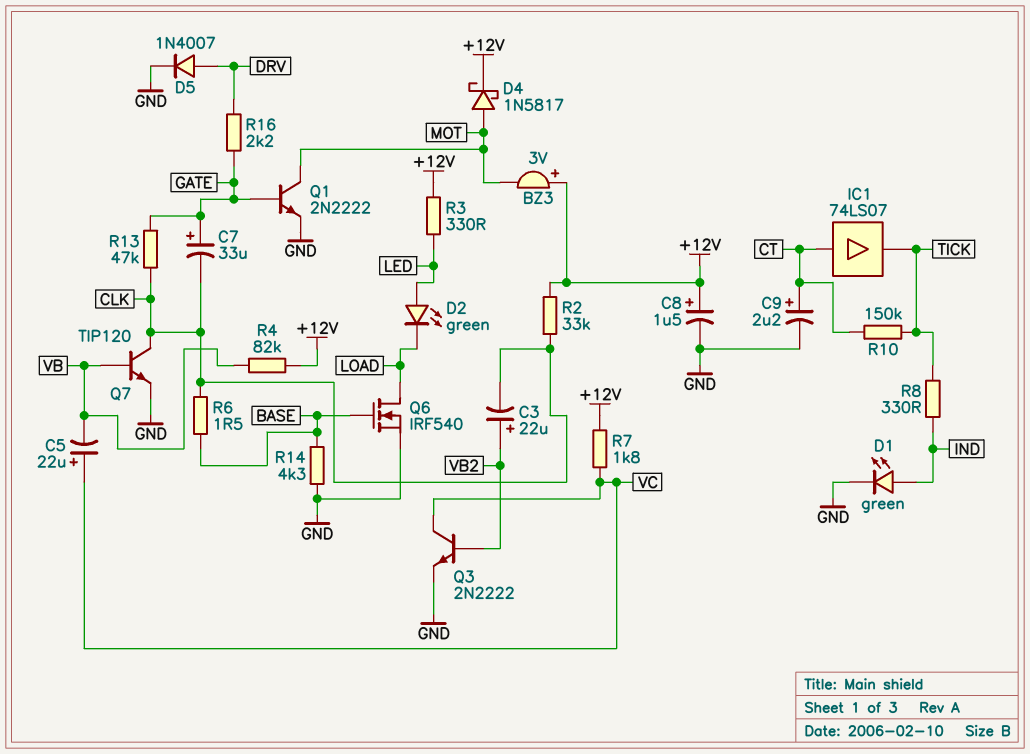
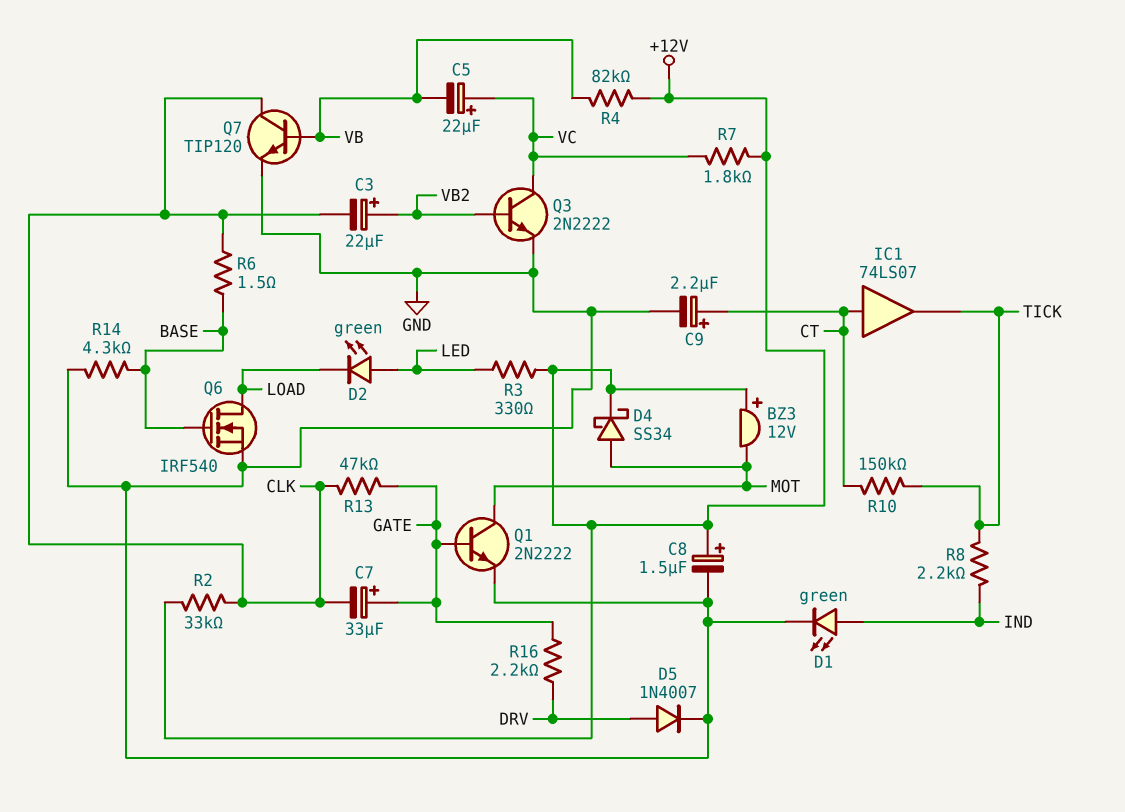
BZ3: buzzer 3V (plus +12V, minus MOT) -> buzzer 12V (plus +12V, minus MOT)
D4: schottky 1N5817 (A MOT, K +12V) -> schottky SS34 (A MOT, K +12V)
R8: 330 (IND, TICK) -> 2.2k (IND, TICK)

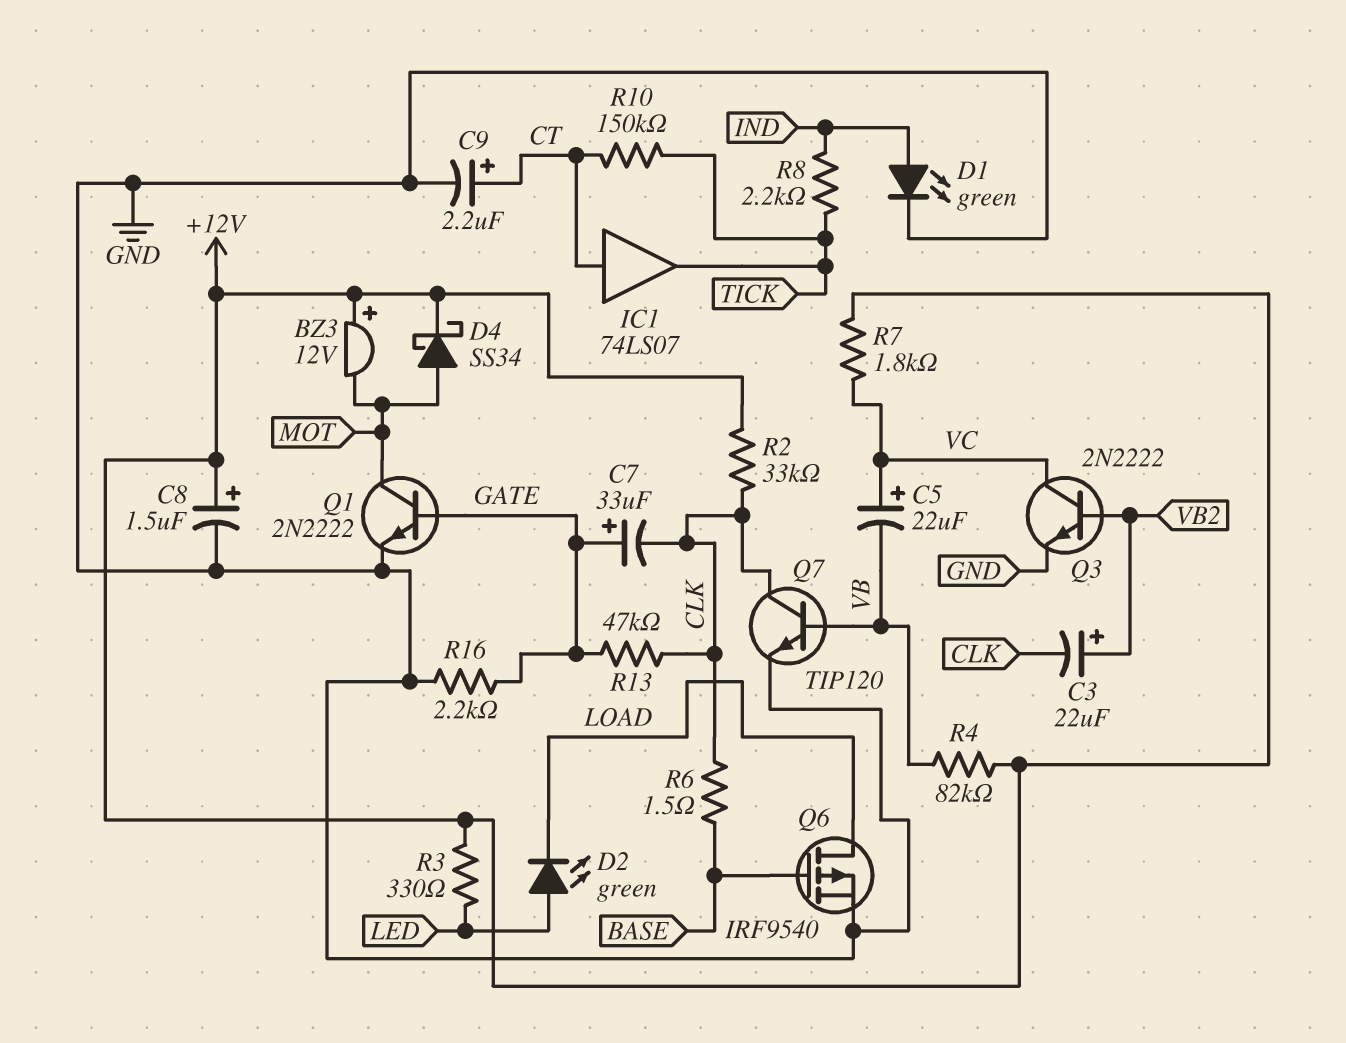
D5: diode 1N4007 (A DRV, K GND) -> none
Q6: NMOS IRF540 (G BASE, D LOAD, S GND) -> PMOS IRF9540 (G BASE, D LOAD, S GND)
R14: 4.3k (BASE, GND) -> none
R16: 2.2k (DRV, GATE) -> 2.2k (GATE, GND)

